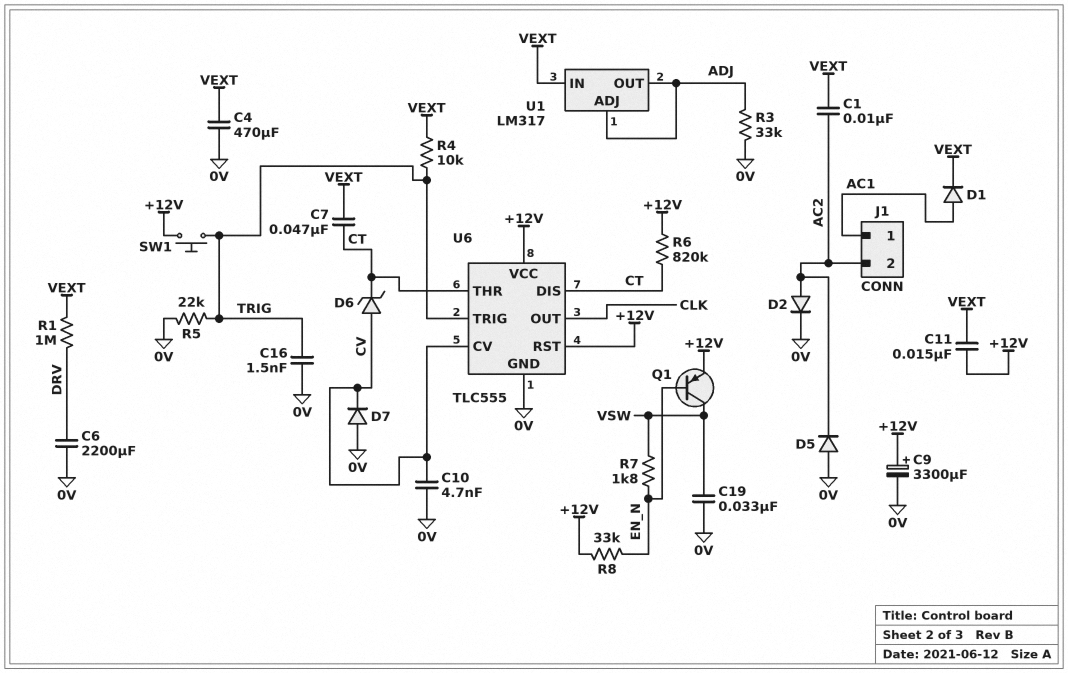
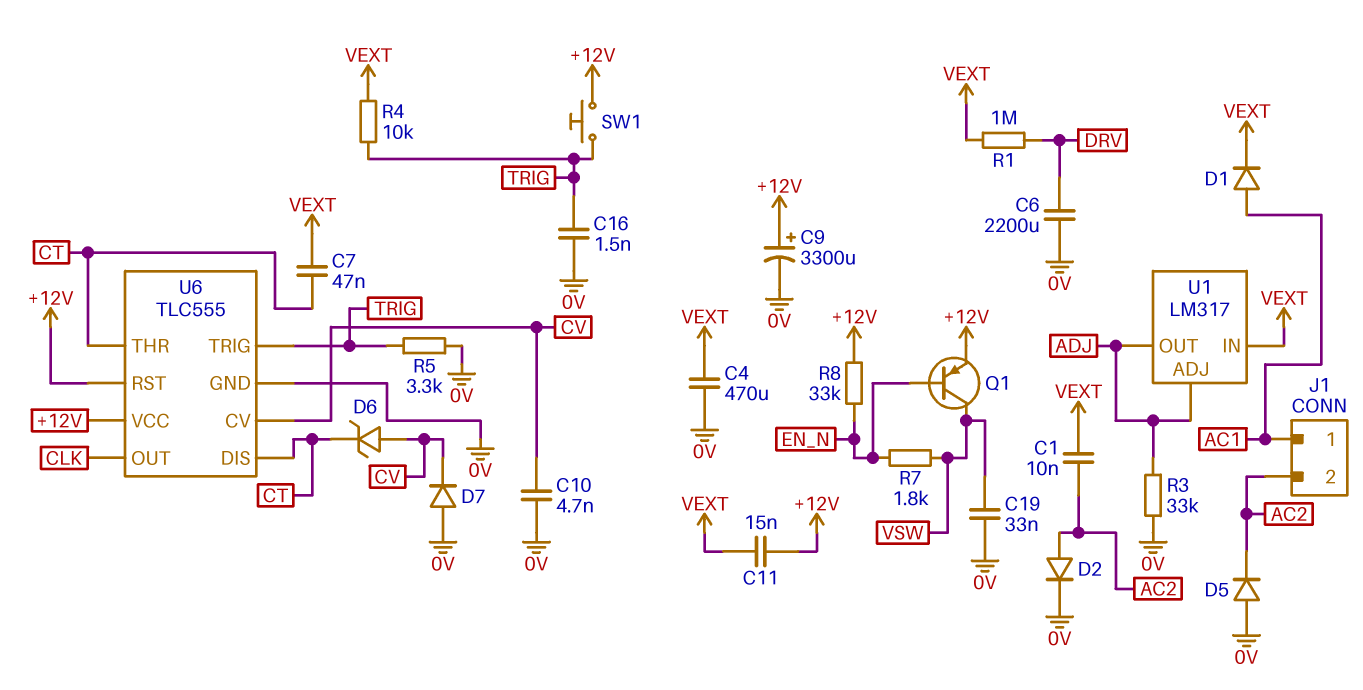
R5: 22k (0V, TRIG) -> 3.3k (0V, TRIG)
R6: 820k (+12V, CT) -> none

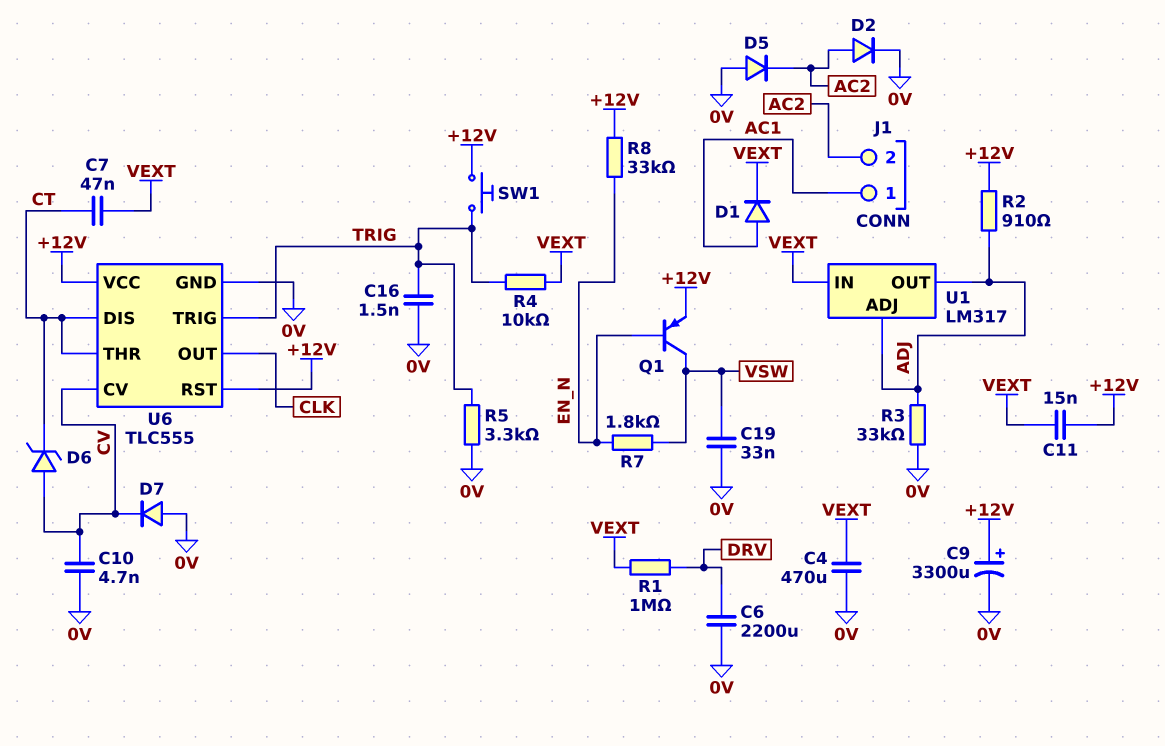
C1: 10nF (AC2, VEXT) -> none
R2: none -> 910 (+12V, ADJ)

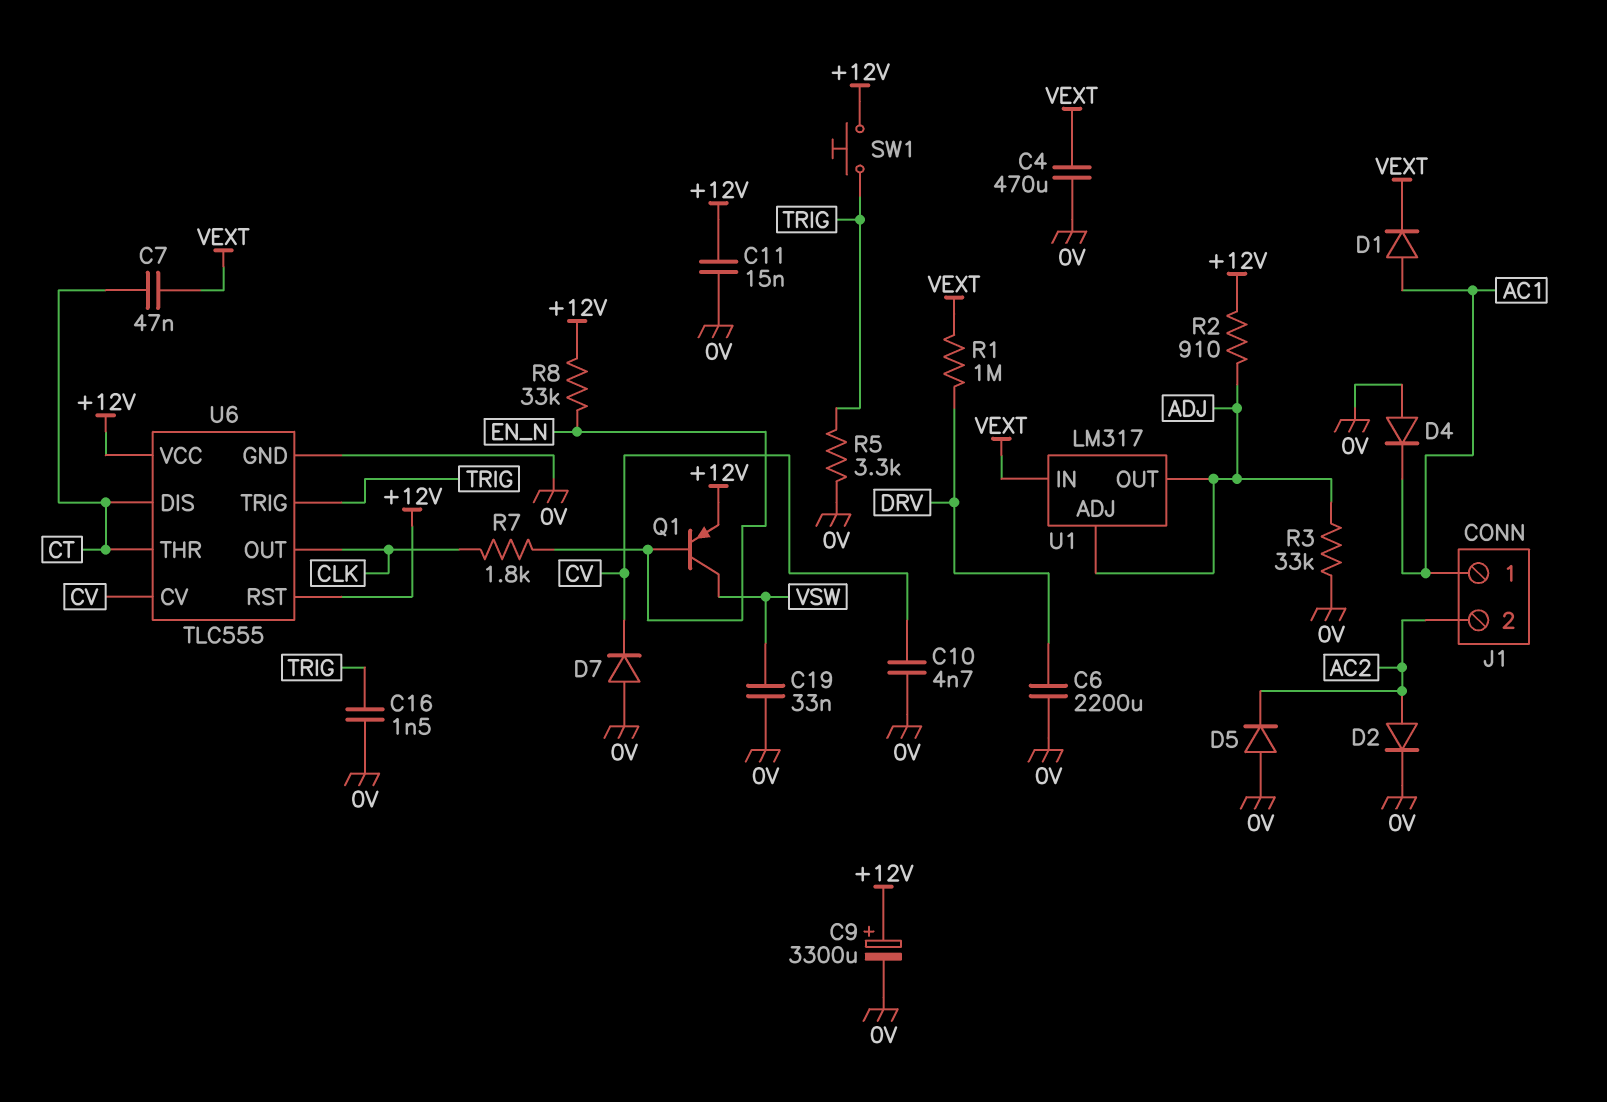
C11: 15nF (+12V, VEXT) -> 15nF (+12V, 0V)
D4: none -> diode (A 0V, K AC1)
D6: zener (A CV, K CT) -> none
R4: 10k (TRIG, VEXT) -> none
R7: 1.8k (EN_N, VSW) -> 1.8k (CLK, EN_N)

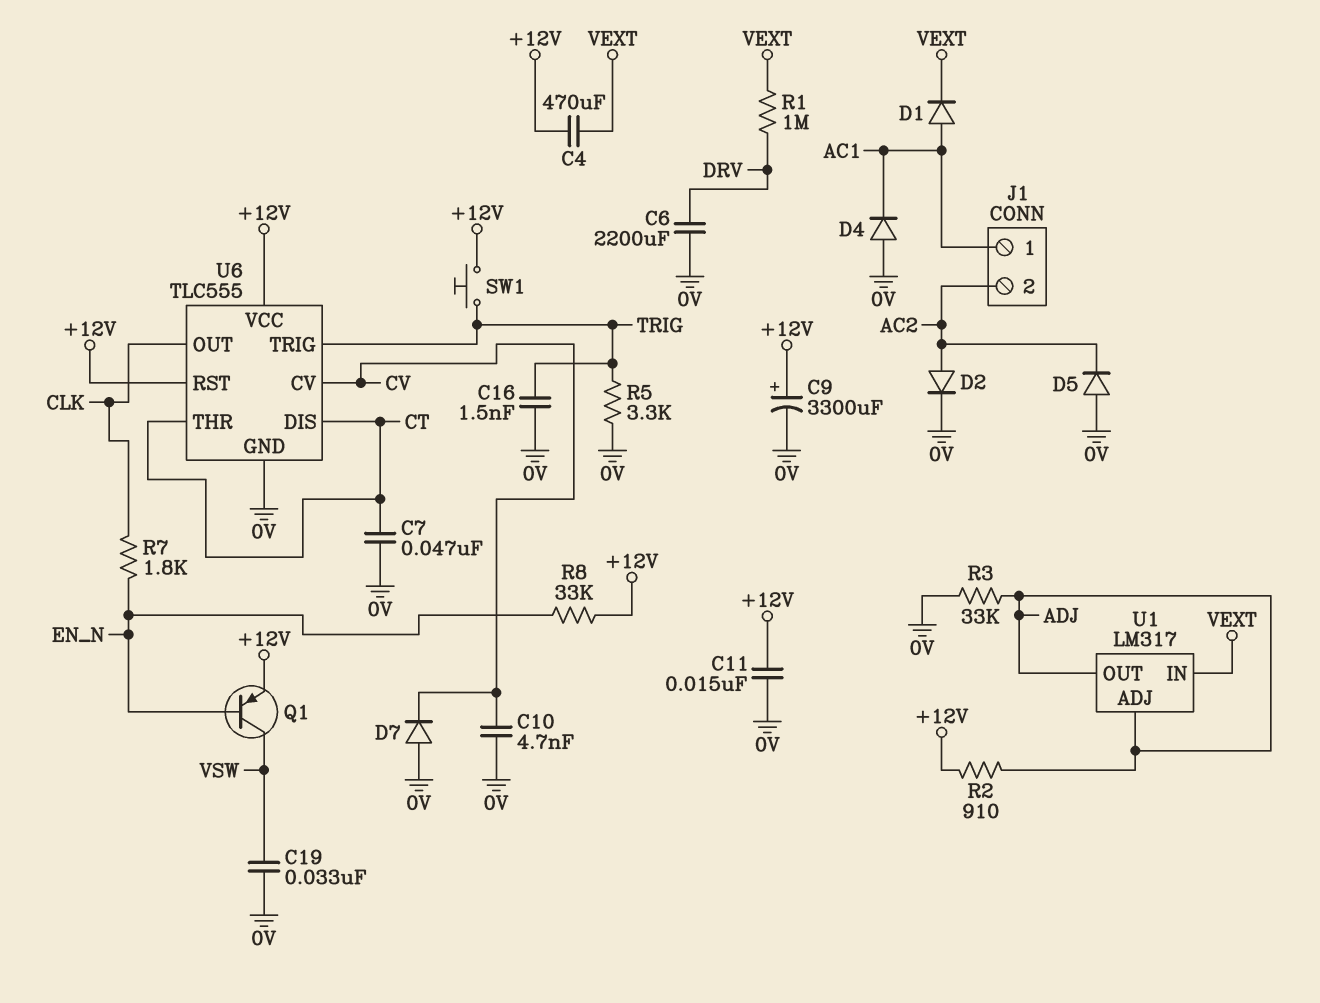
C4: 470uF (0V, VEXT) -> 470uF (+12V, VEXT)
C7: 47nF (CT, VEXT) -> 47nF (0V, CT)

